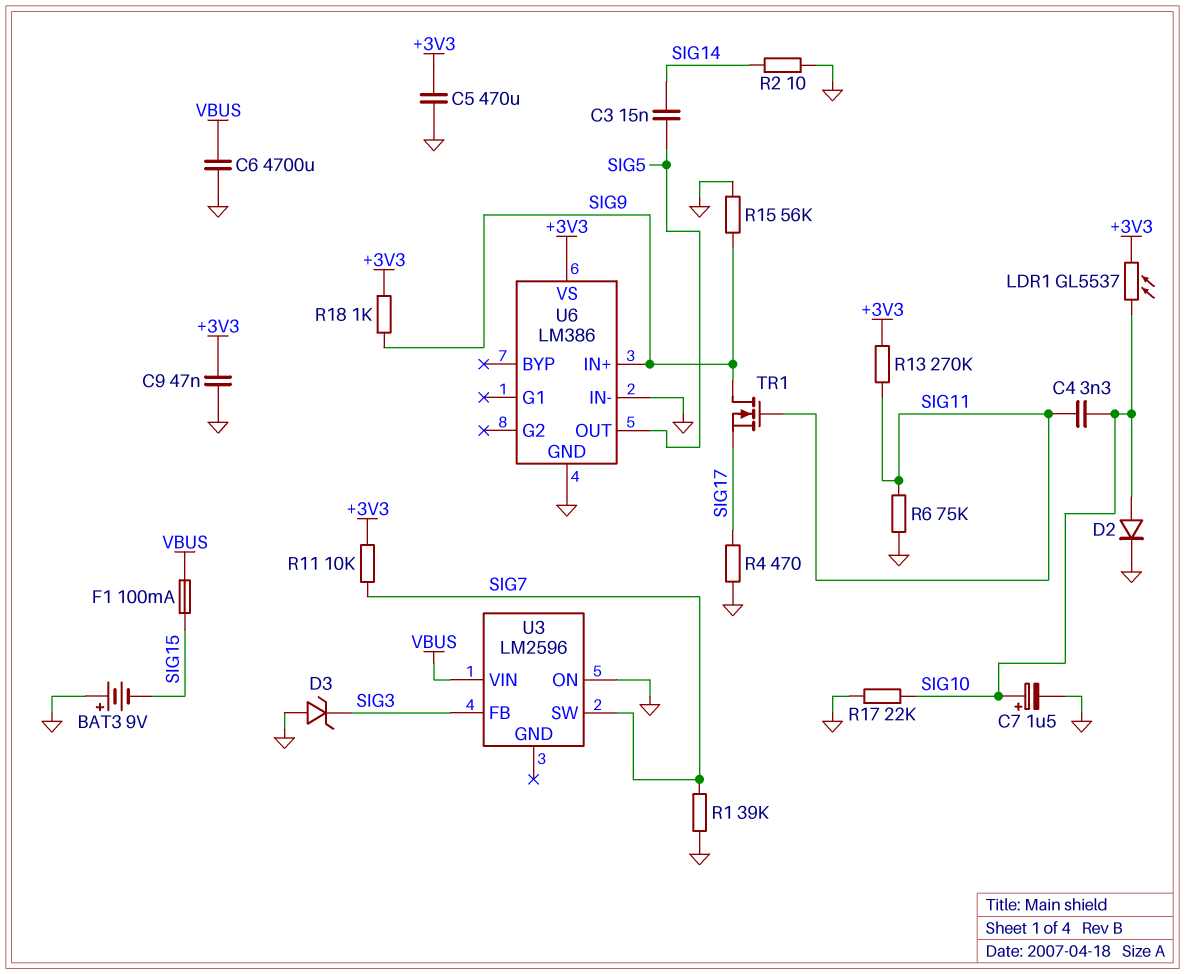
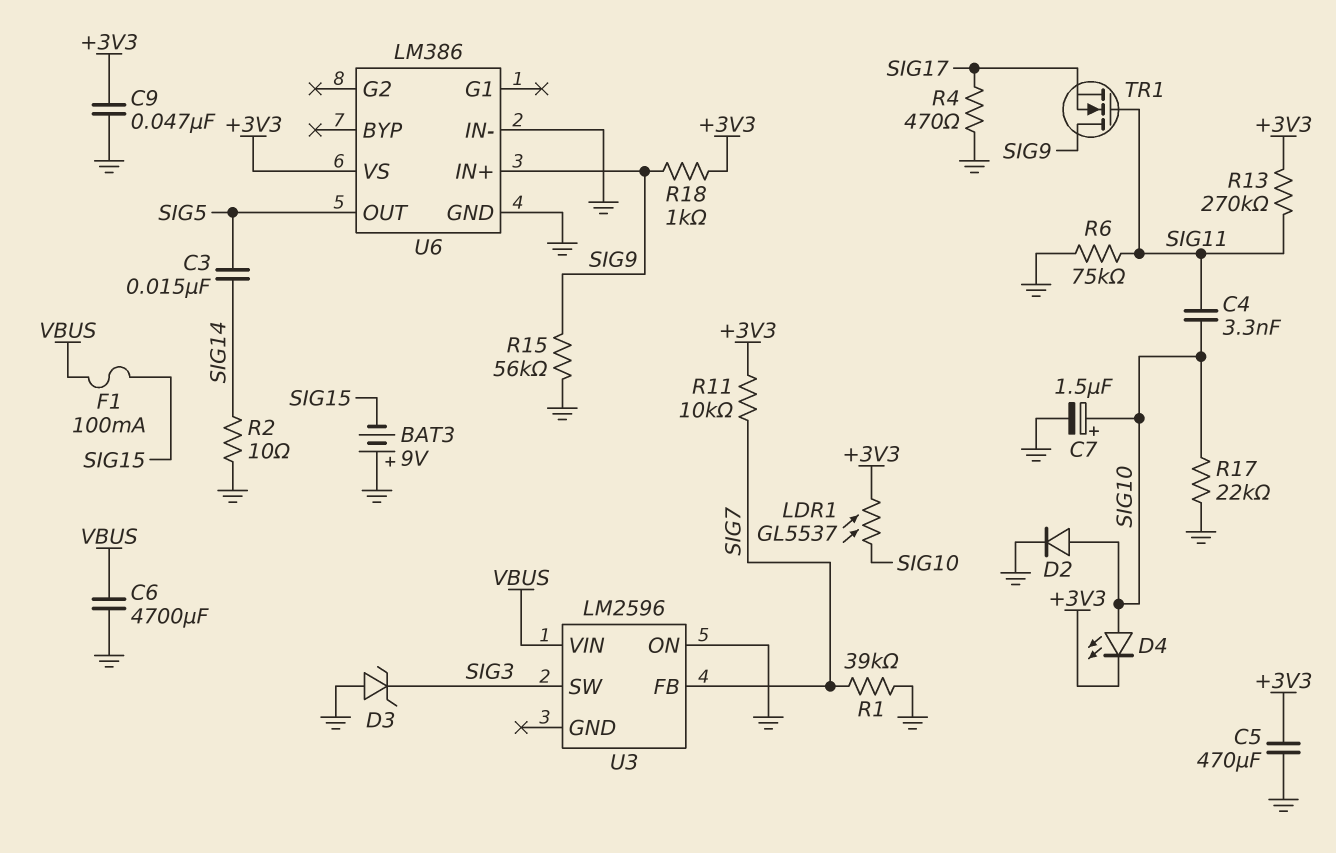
D4: none -> LED (A SIG10, K +3V3)
U3 pin FB: SIG3 -> SIG7
U3 pin SW: SIG7 -> SIG3

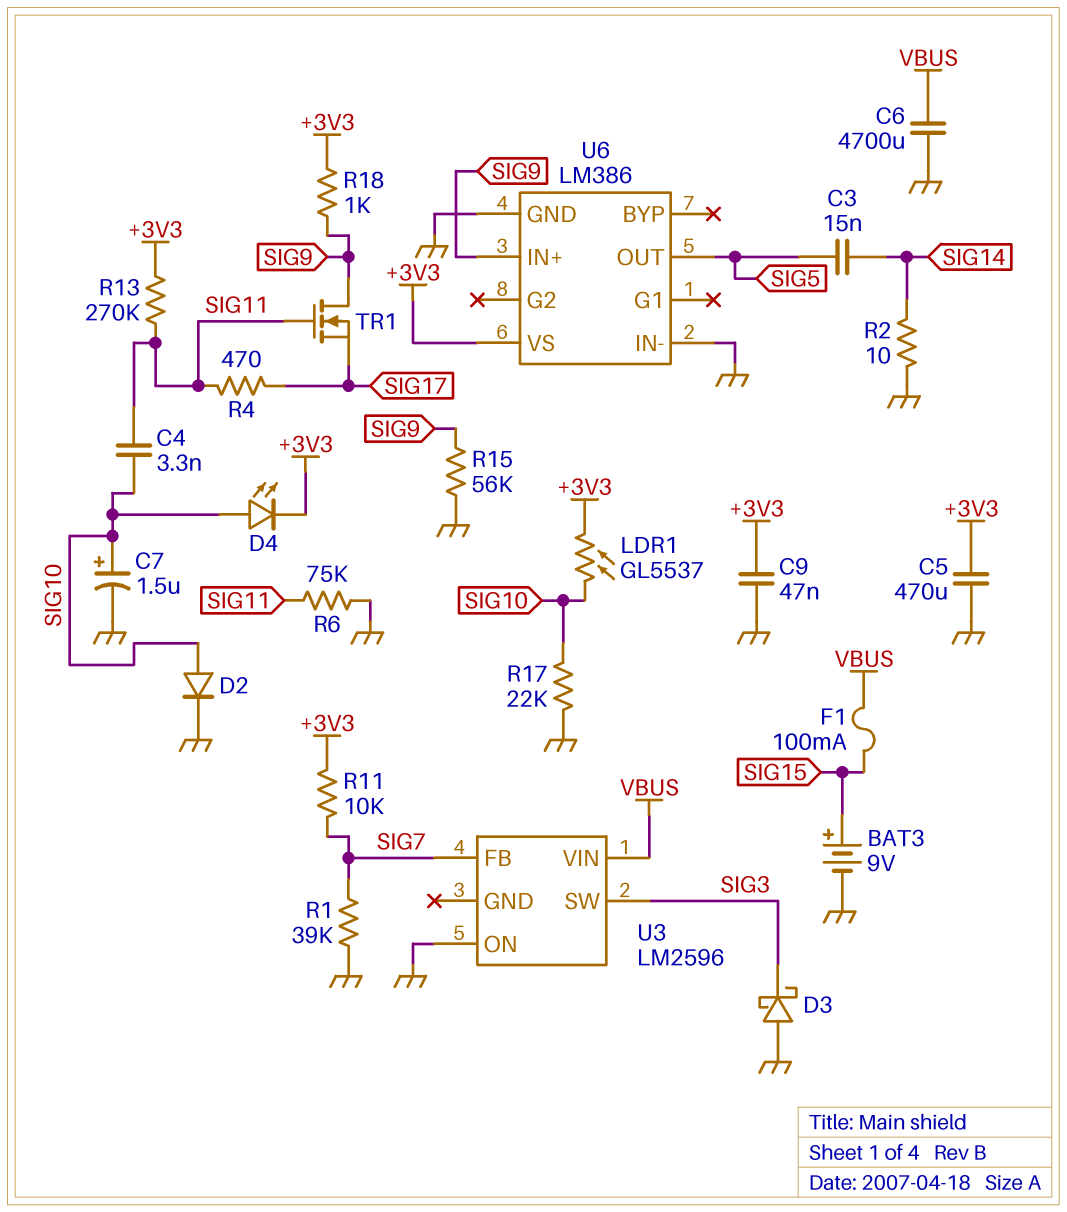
BAT3: 9V (plus GND, minus SIG15) -> 9V (plus SIG15, minus GND)
D3: zener (A GND, K SIG3) -> schottky (A GND, K SIG3)
R4: 470 (GND, SIG17) -> 470 (SIG11, SIG17)

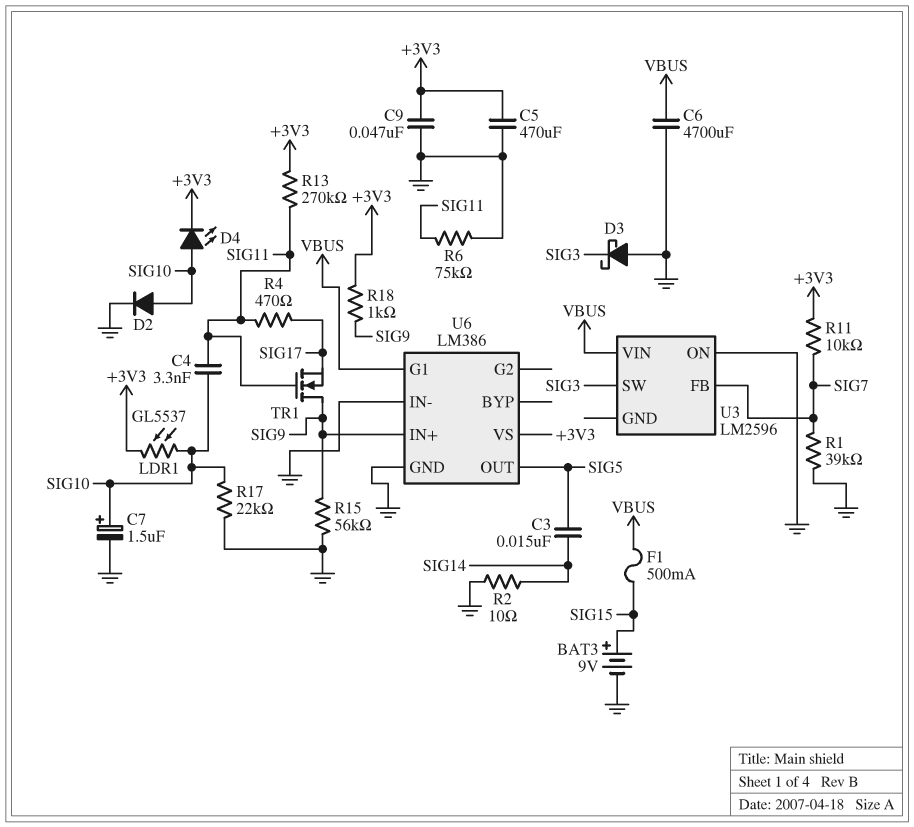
F1: 100mA (SIG15, VBUS) -> 500mA (SIG15, VBUS)
U6 pin G1: none -> VBUS

